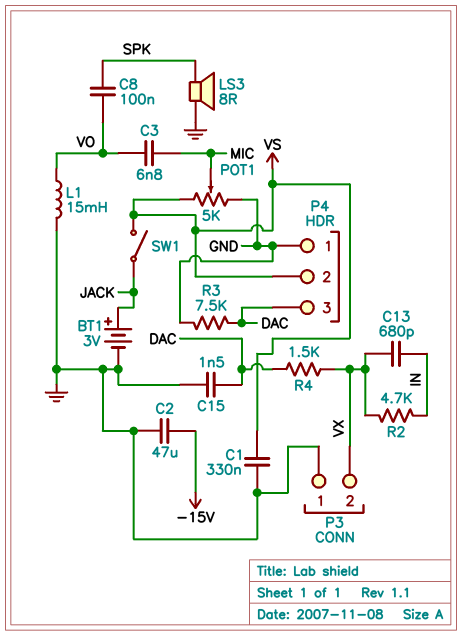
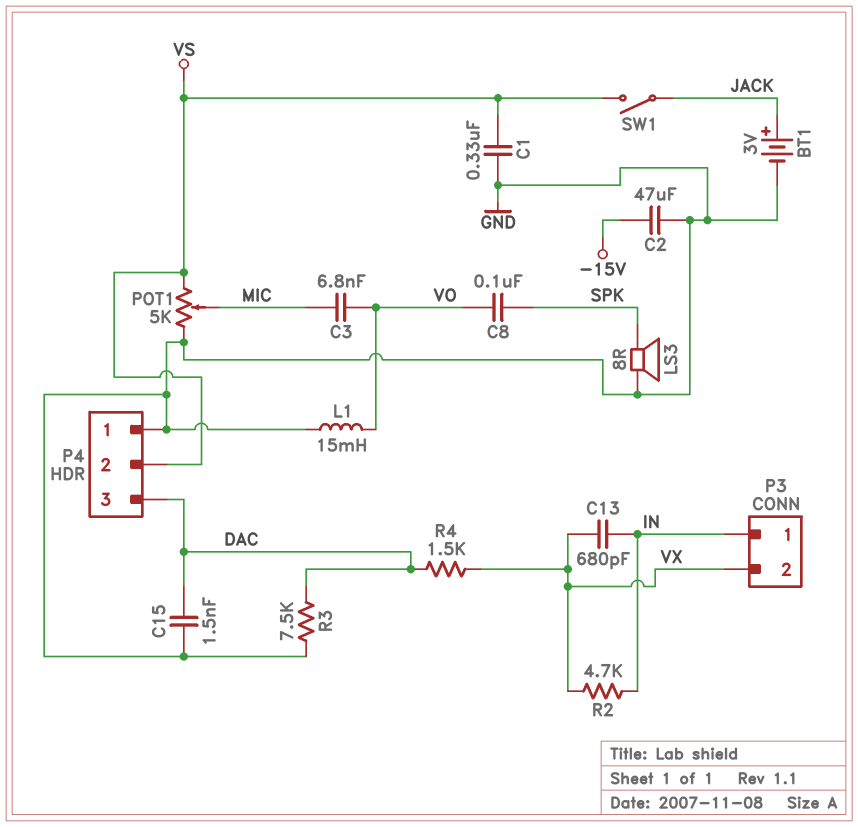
P3 pin 1: GND -> IN

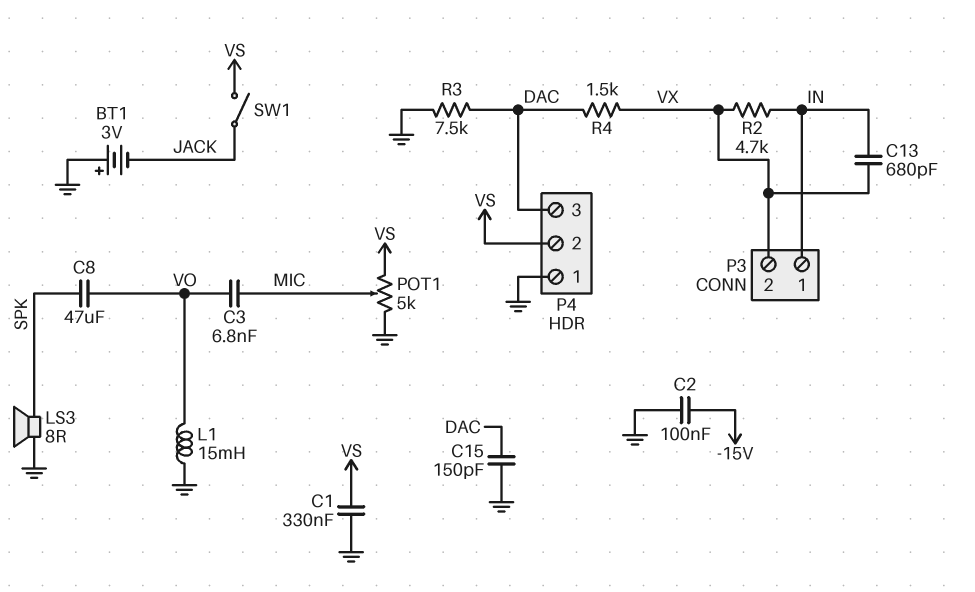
BT1: 3V (plus JACK, minus GND) -> 3V (plus GND, minus JACK)
C2: 47uF (-15V, GND) -> 100nF (-15V, GND)
C8: 100nF (SPK, VO) -> 47uF (SPK, VO)
C15: 1.5nF (DAC, GND) -> 150pF (DAC, GND)

